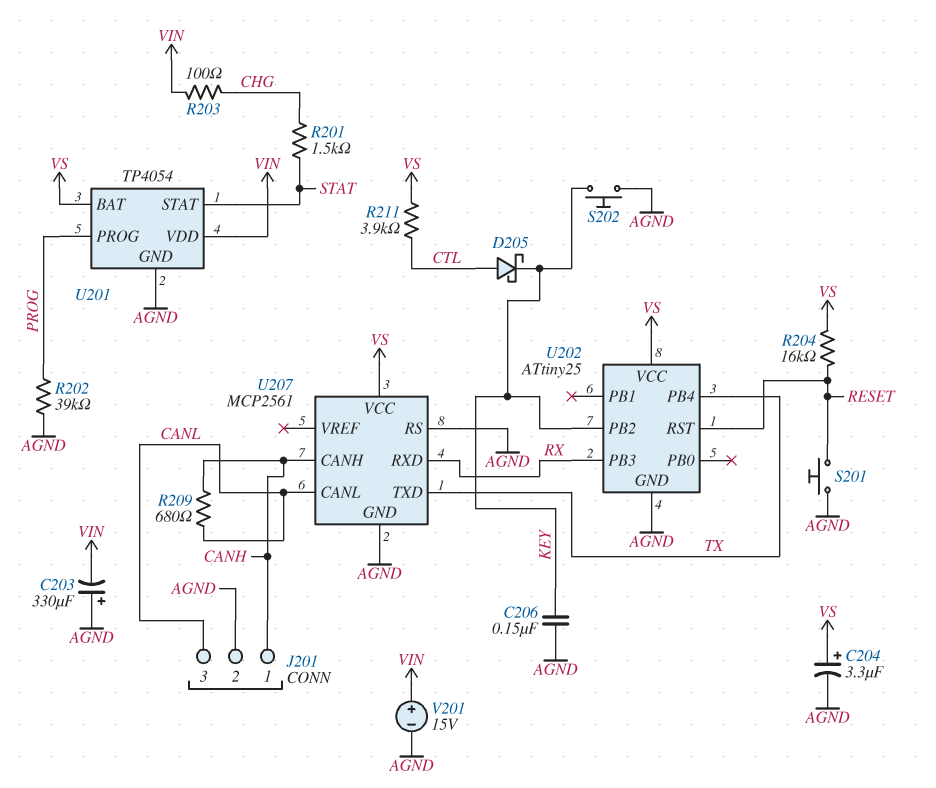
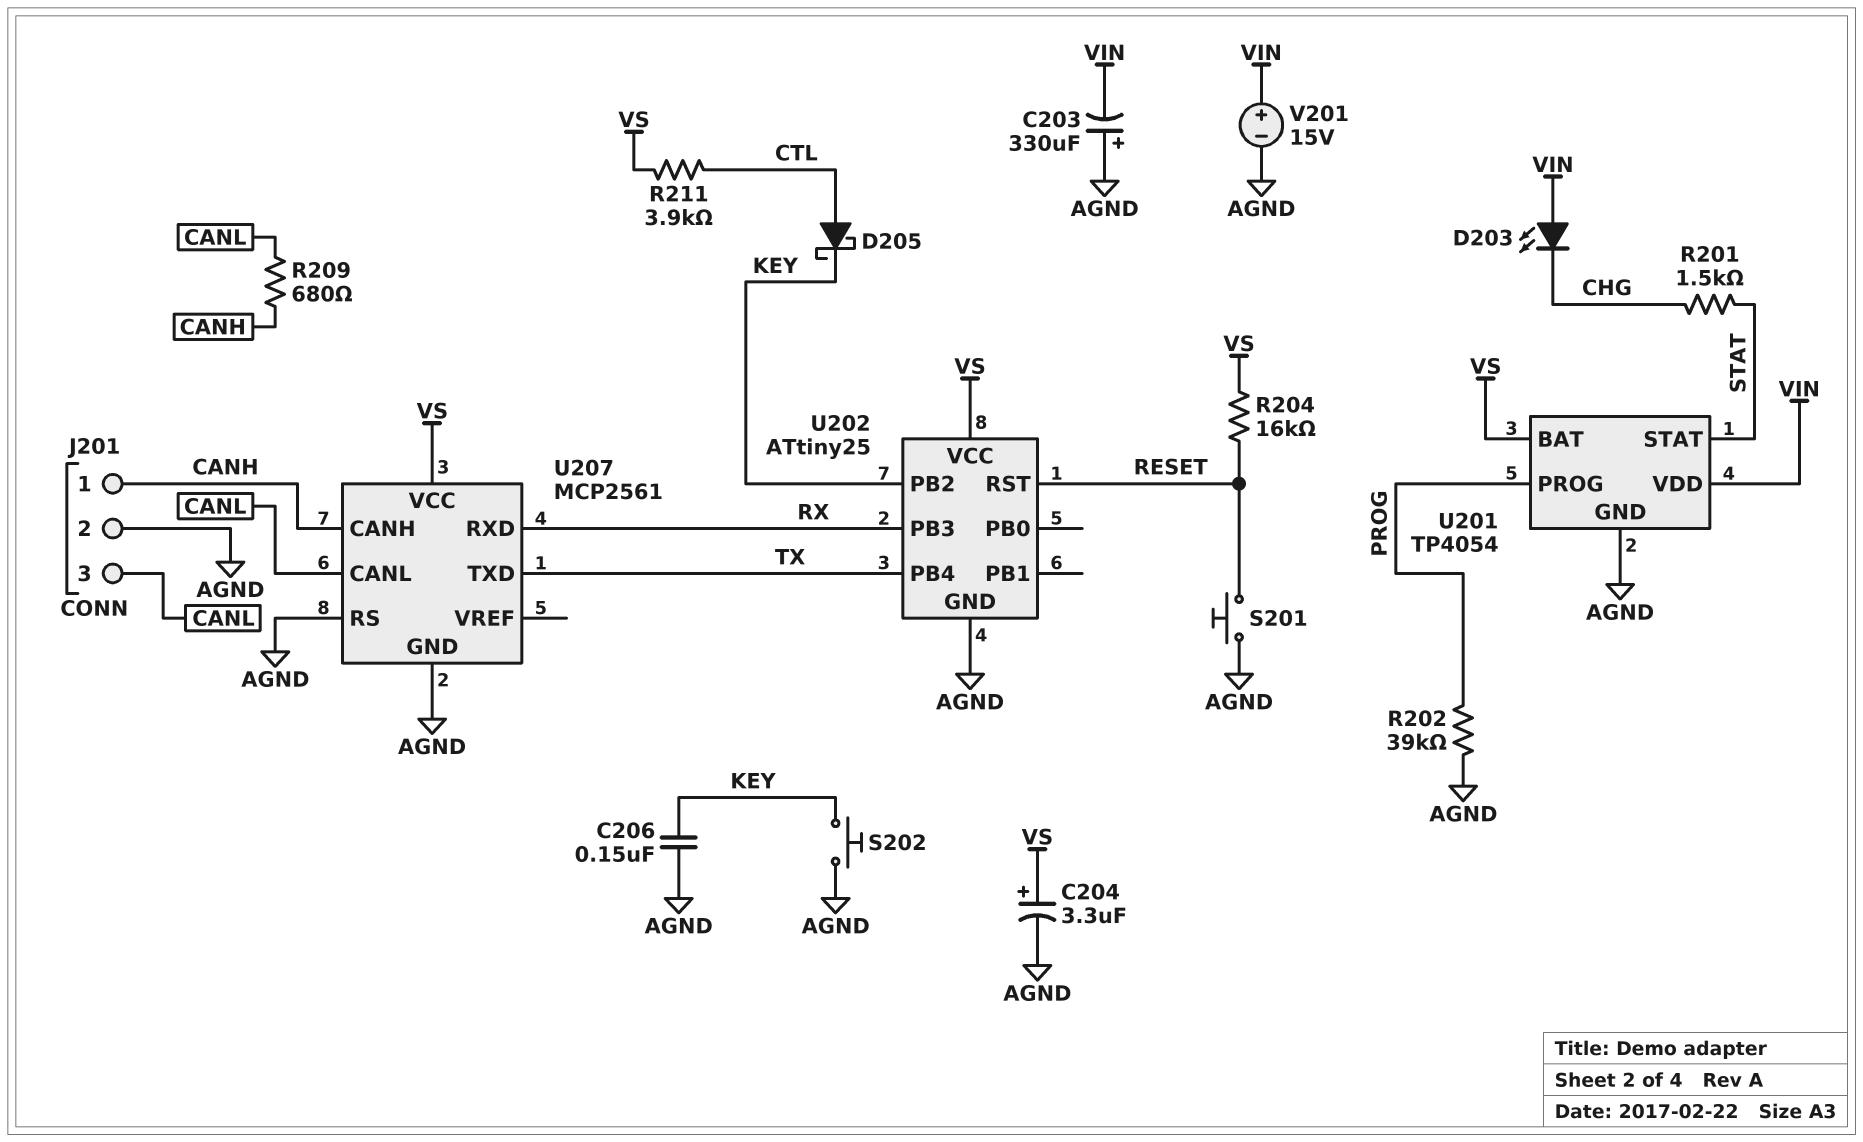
D203: none -> LED (A VIN, K CHG)
R203: 100 (CHG, VIN) -> none

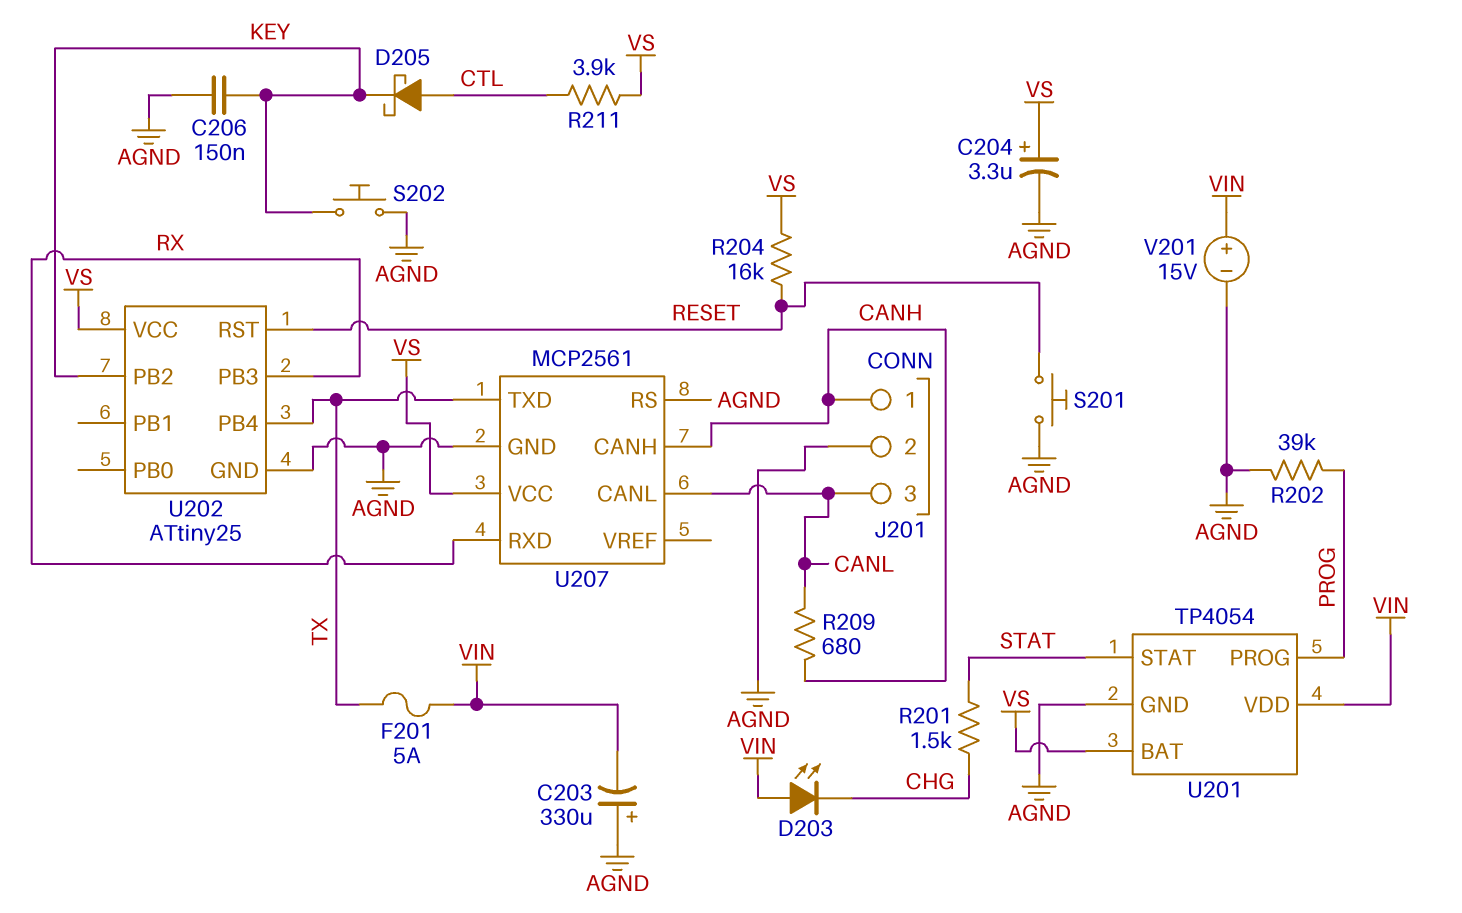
F201: none -> 5A (TX, VIN)

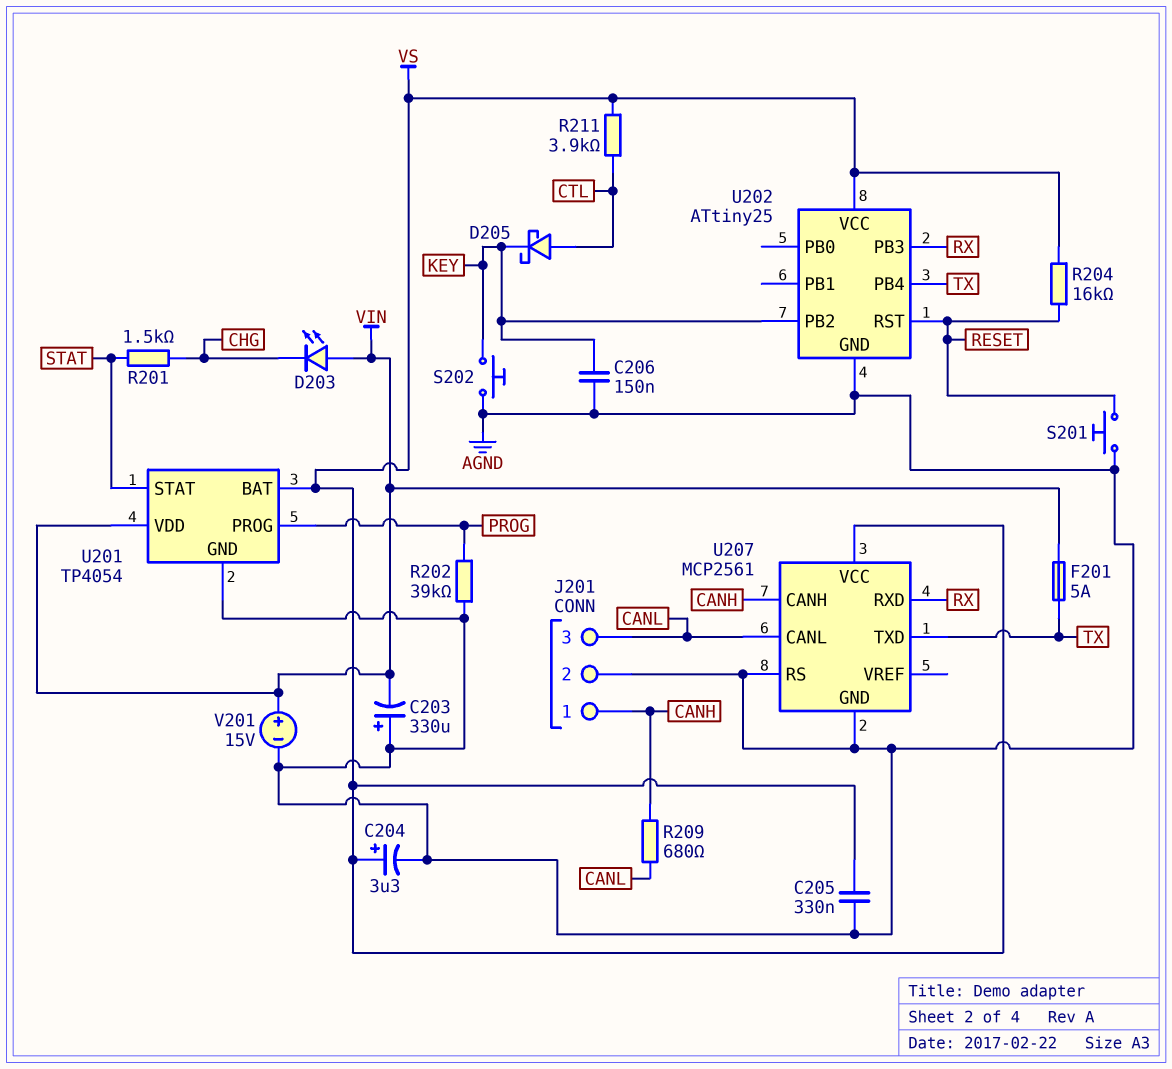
C205: none -> 330nF (AGND, VS)

